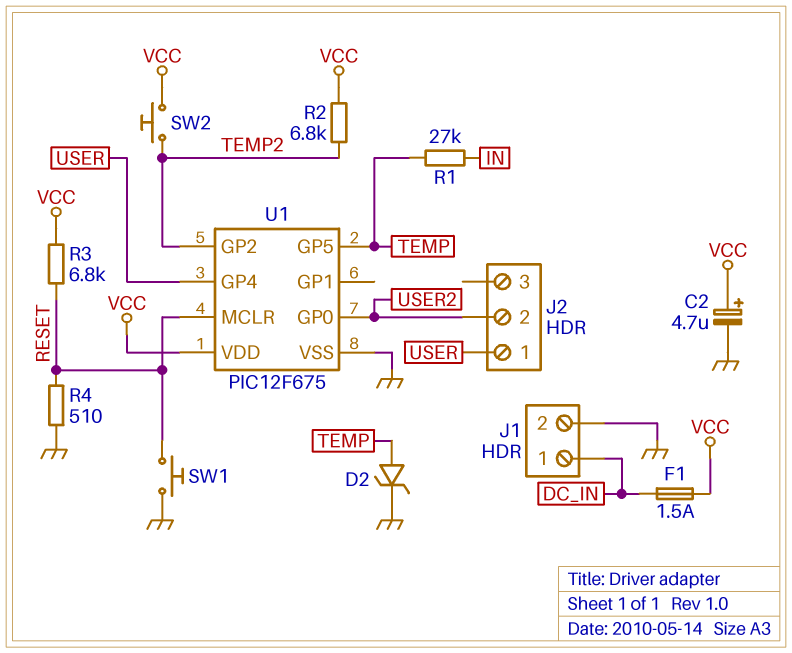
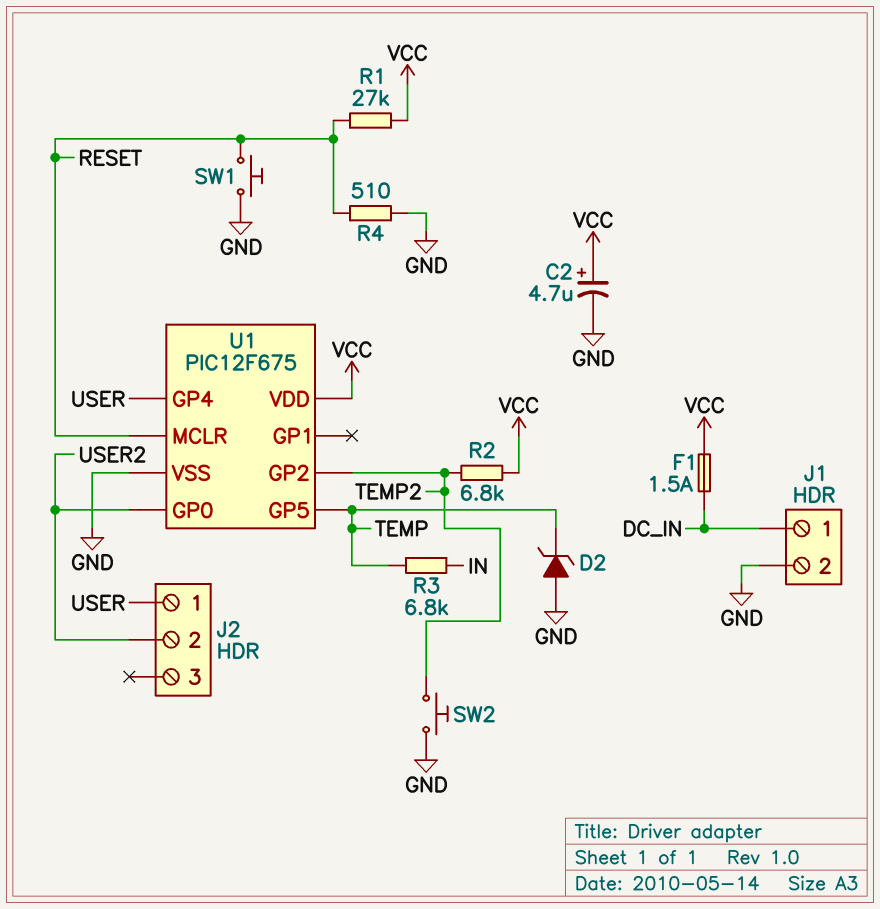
D2: zener (A TEMP, K GND) -> zener (A GND, K TEMP)
R1: 27k (IN, TEMP) -> 27k (RESET, VCC)
R3: 6.8k (RESET, VCC) -> 6.8k (IN, TEMP)
SW2: button (TEMP2, VCC) -> button (GND, TEMP2)

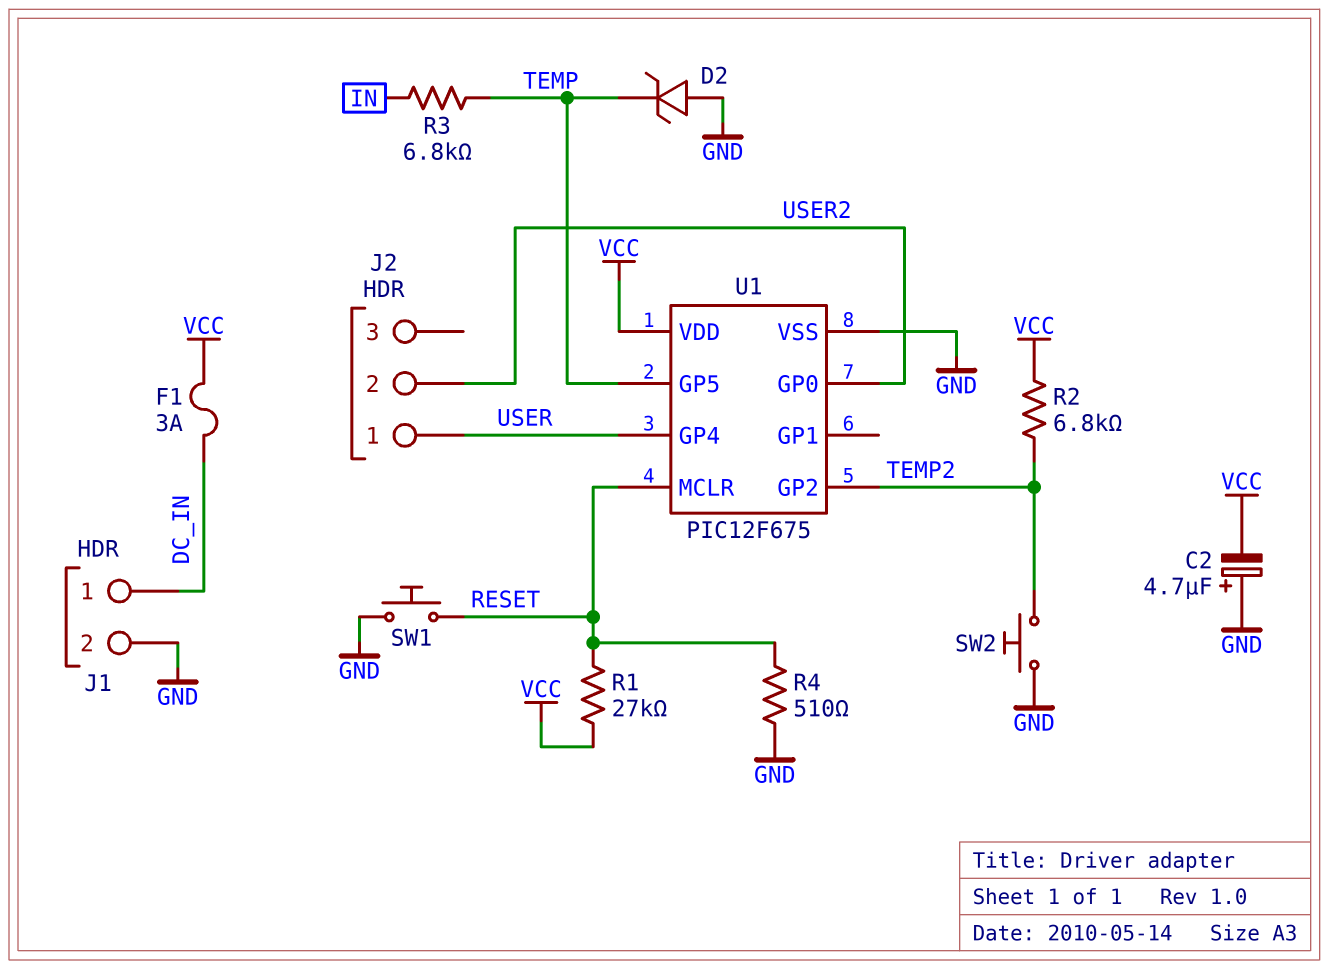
C2: 4.7uF (plus VCC, minus GND) -> 4.7uF (plus GND, minus VCC)
F1: 1.5A (DC_IN, VCC) -> 3A (DC_IN, VCC)

